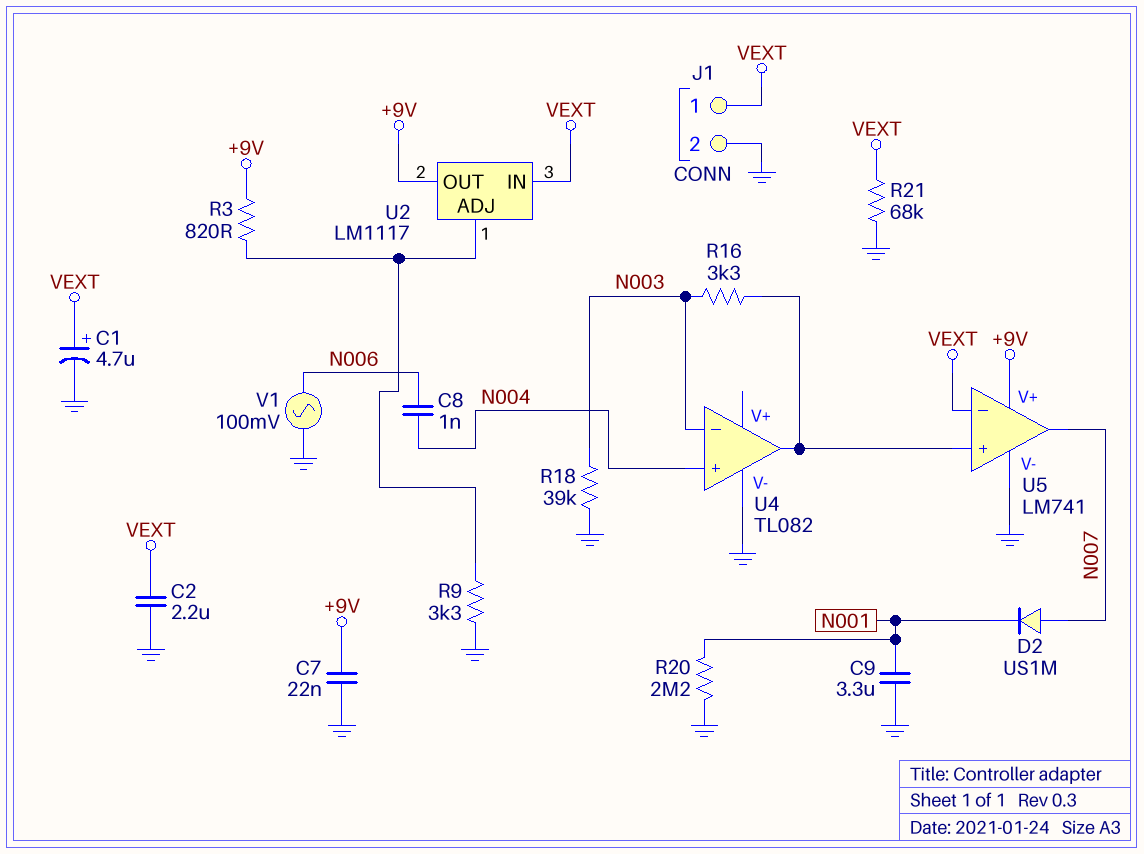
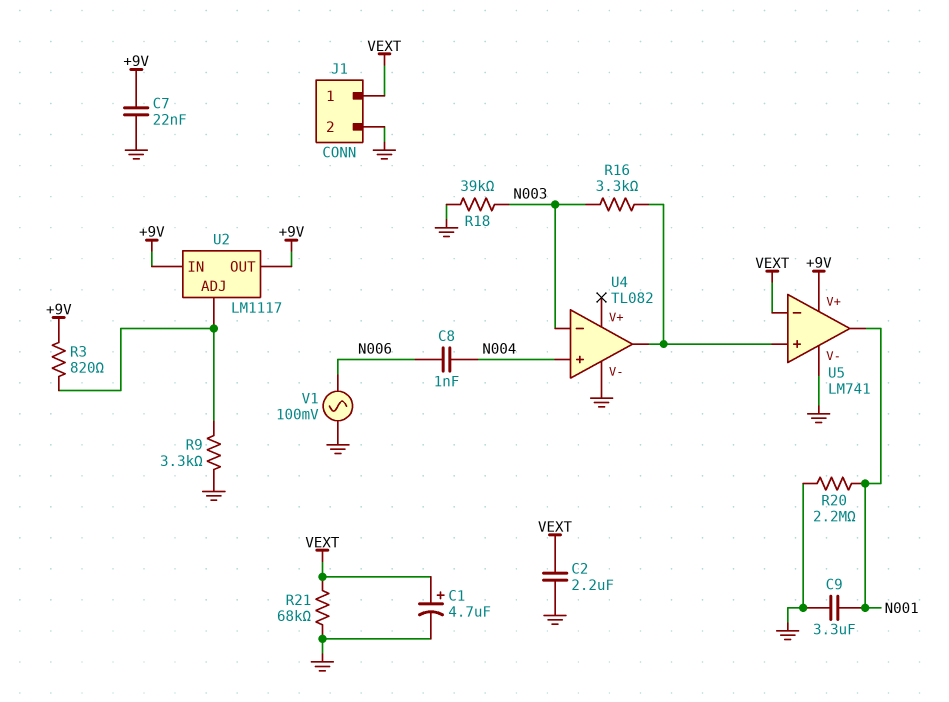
D2: diode US1M (A N007, K N001) -> none
U2 pin IN: VEXT -> +9V
U5 pin out: N007 -> N001

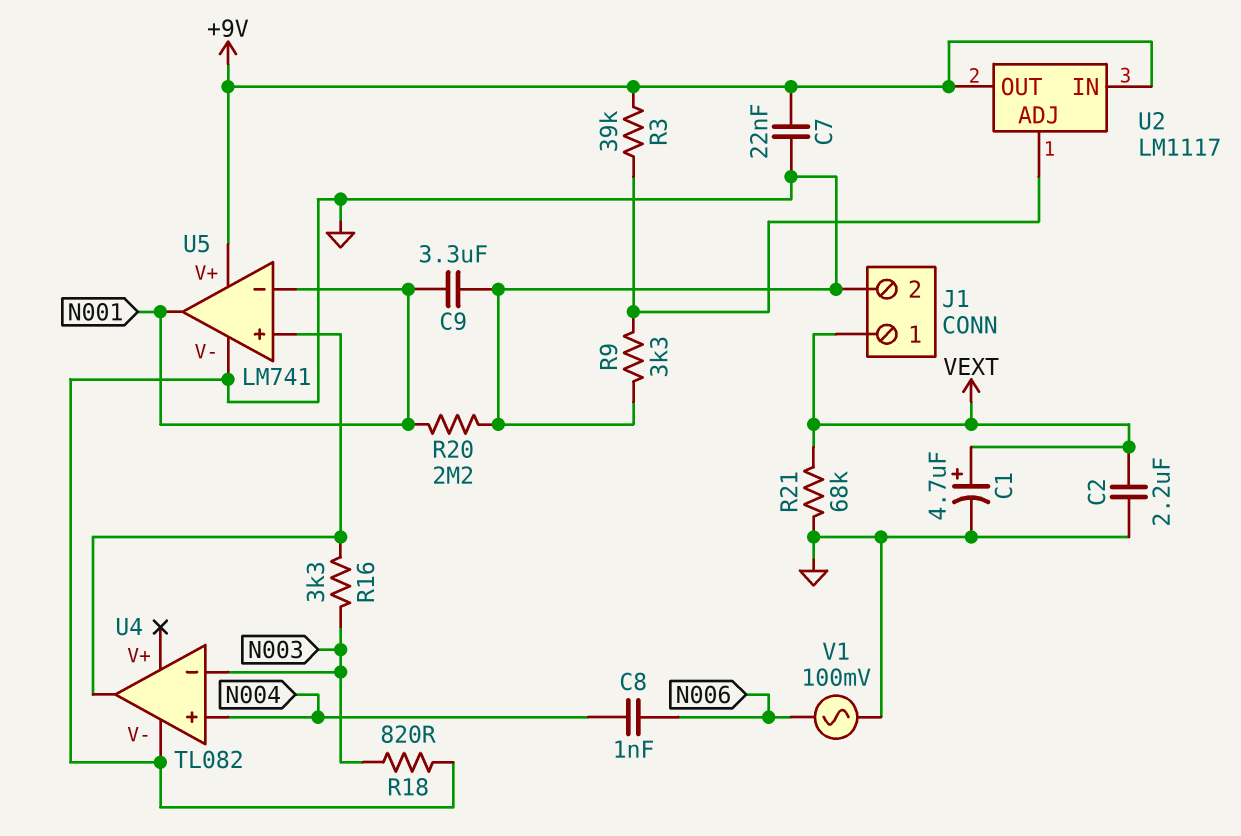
R3: 820 (+9V, U2/ADJ) -> 39k (+9V, U2/ADJ)
R18: 39k (GND, N003) -> 820 (GND, N003)
U5 pin in-: VEXT -> N001

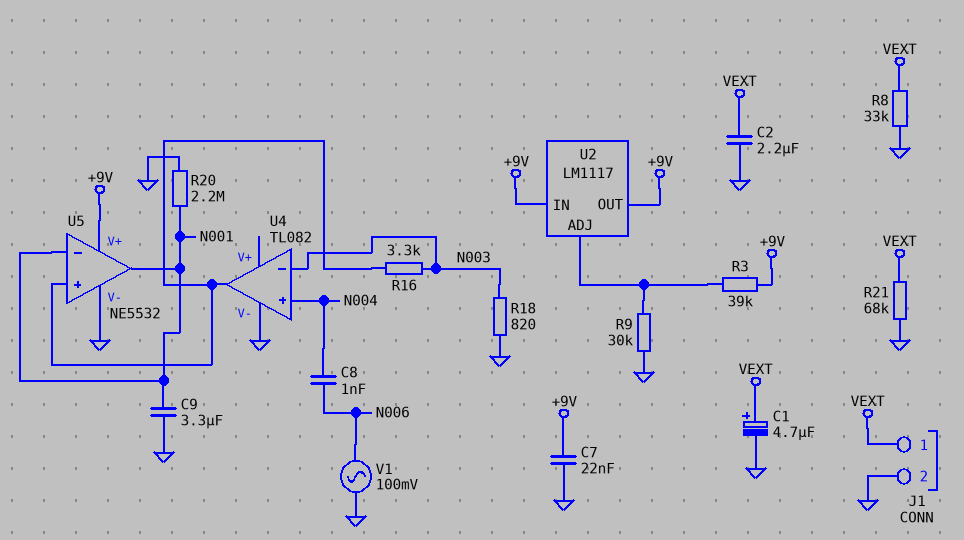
R8: none -> 33k (GND, VEXT)
R9: 3.3k (GND, U2/ADJ) -> 30k (GND, U2/ADJ)
U5: LM741 -> NE5532

